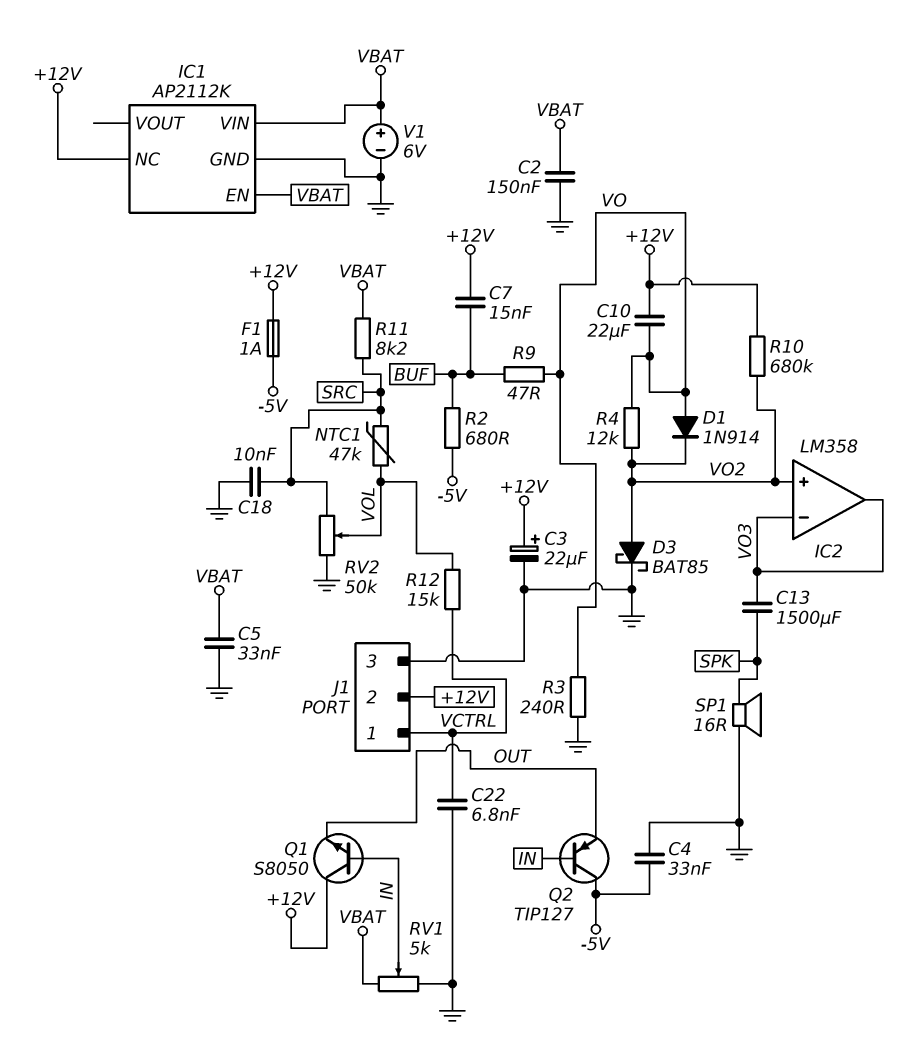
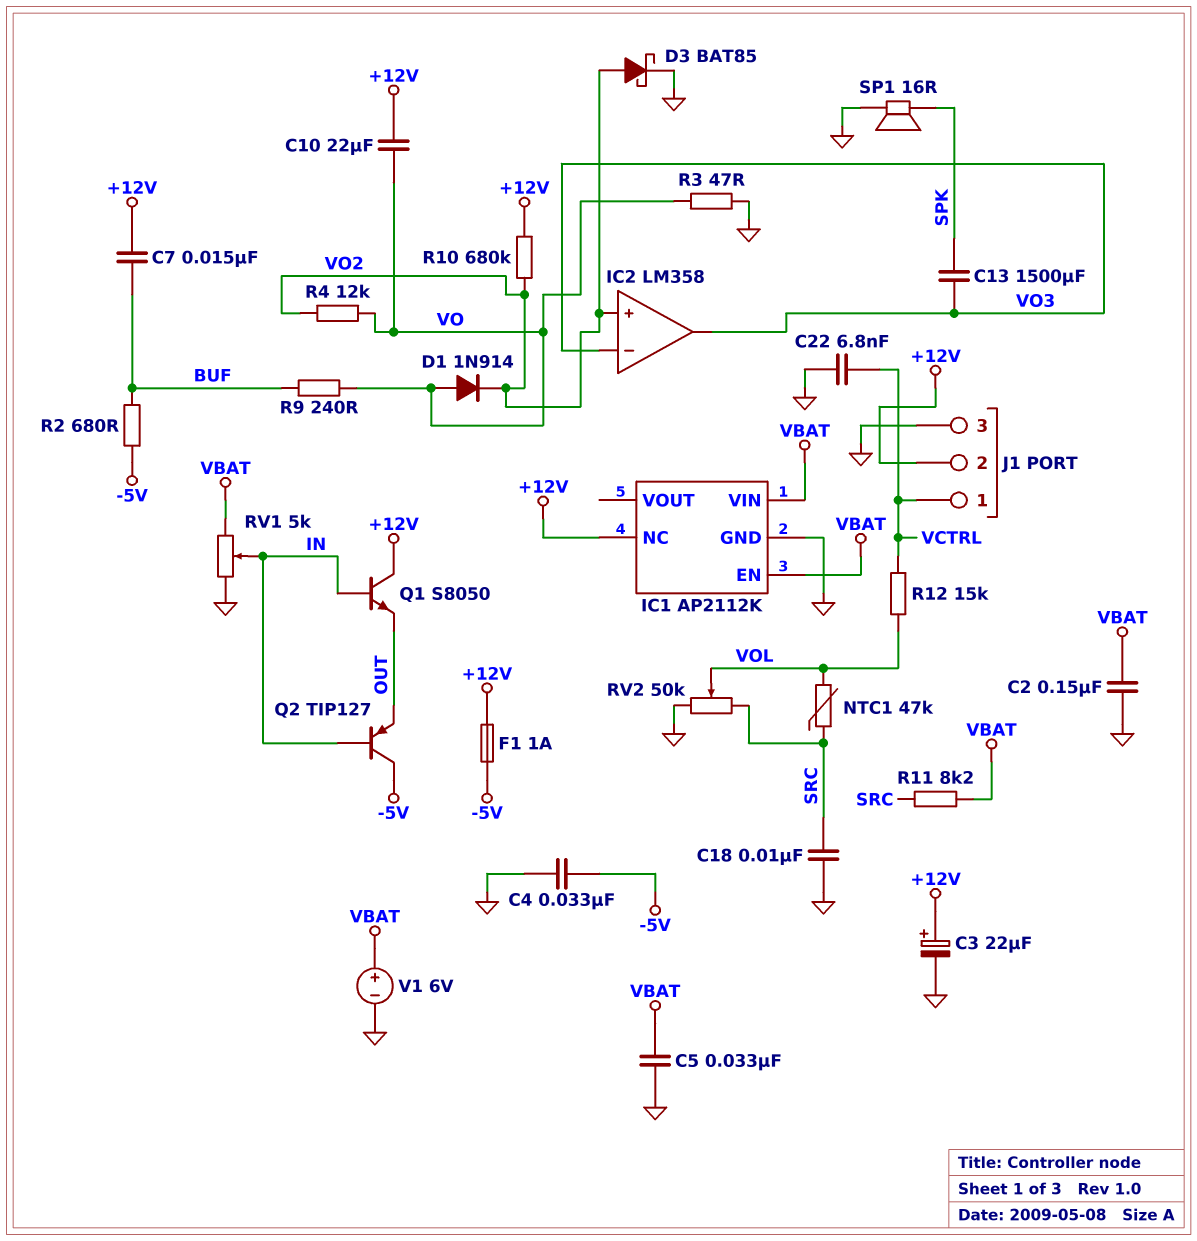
R3: 240 (GND, VO) -> 47 (GND, VO)
R9: 47 (BUF, VO) -> 240 (BUF, VO)

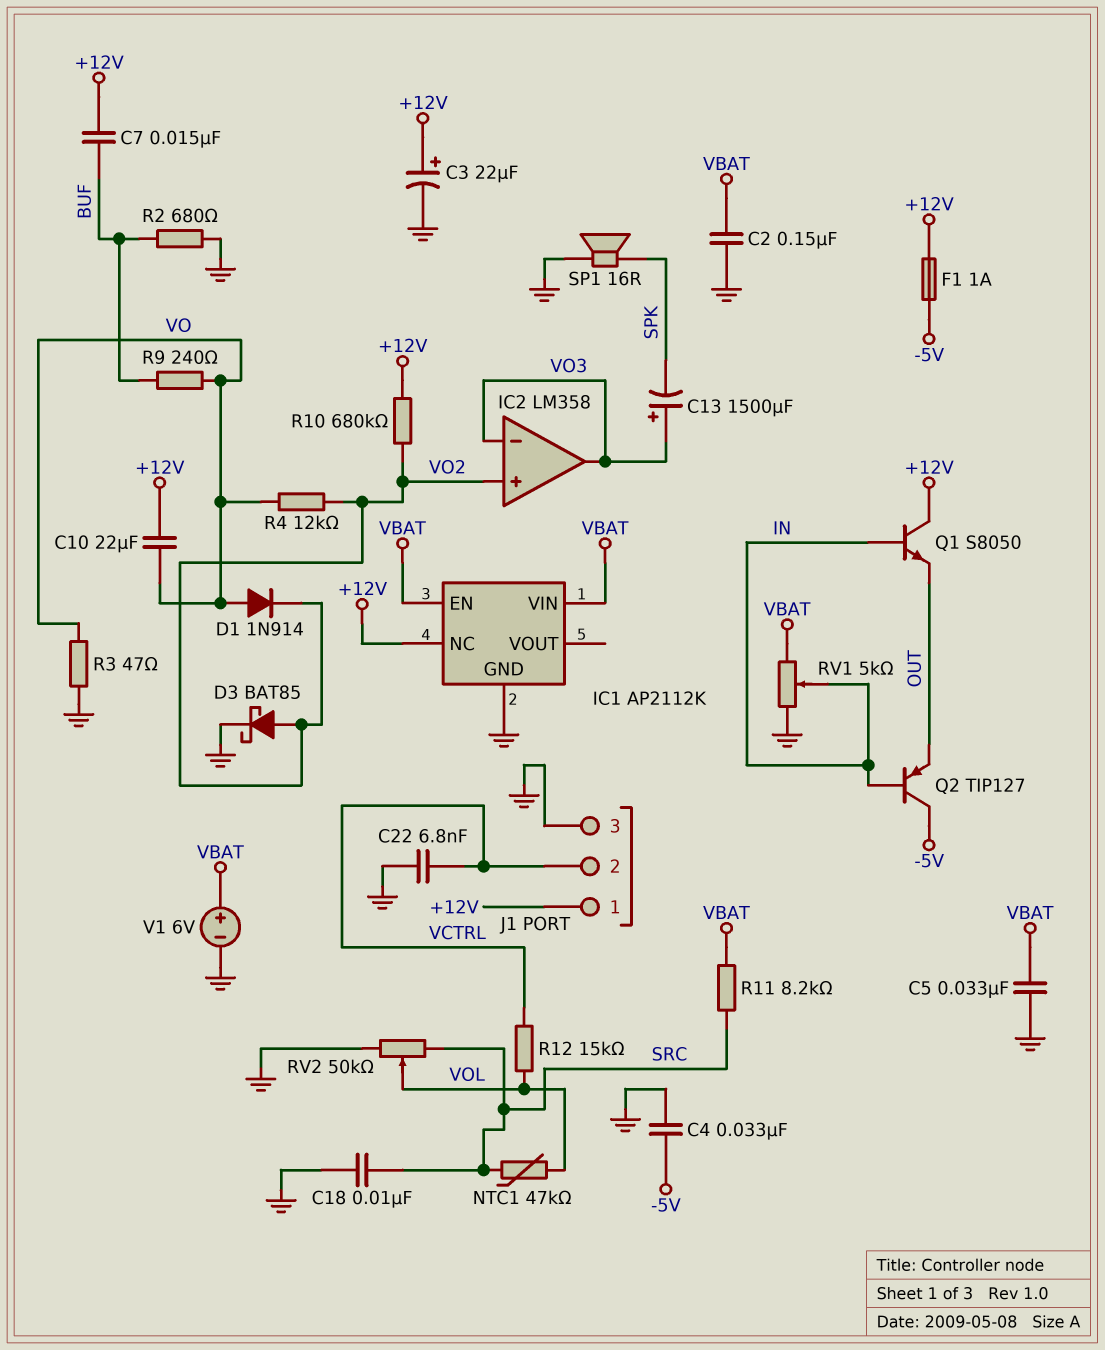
C13: 1500uF (SPK, VO3) -> 1500uF (plus VO3, minus SPK)
J1 pin 1: VCTRL -> +12V
J1 pin 2: +12V -> VCTRL
R2: 680 (-5V, BUF) -> 680 (BUF, GND)

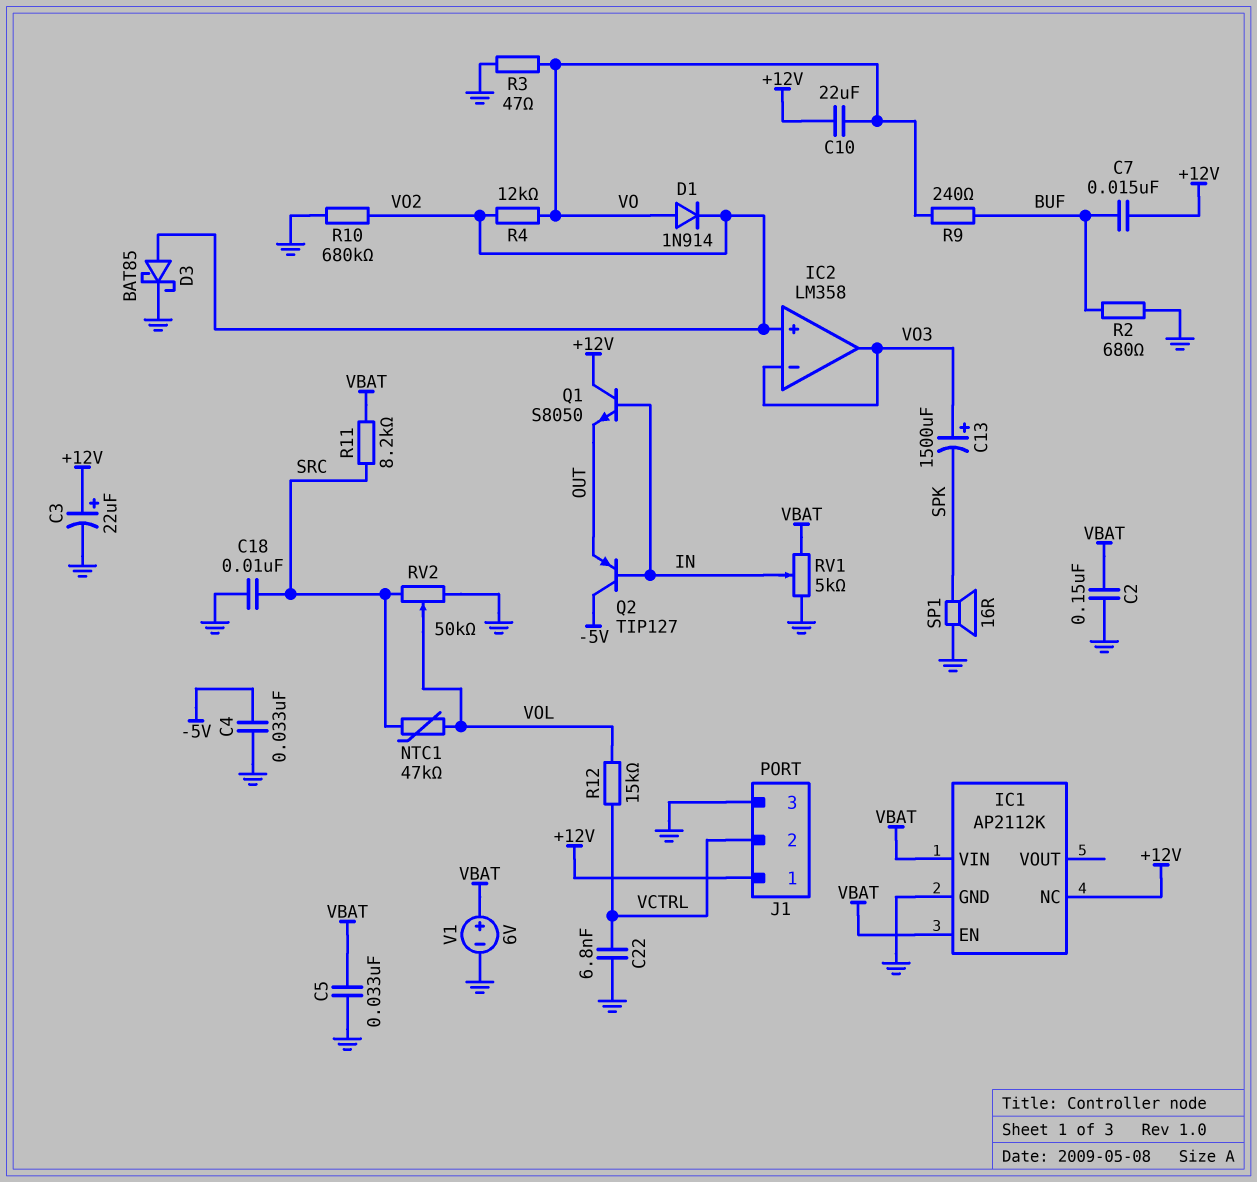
F1: 1A (+12V, -5V) -> none
R10: 680k (+12V, VO2) -> 680k (GND, VO2)

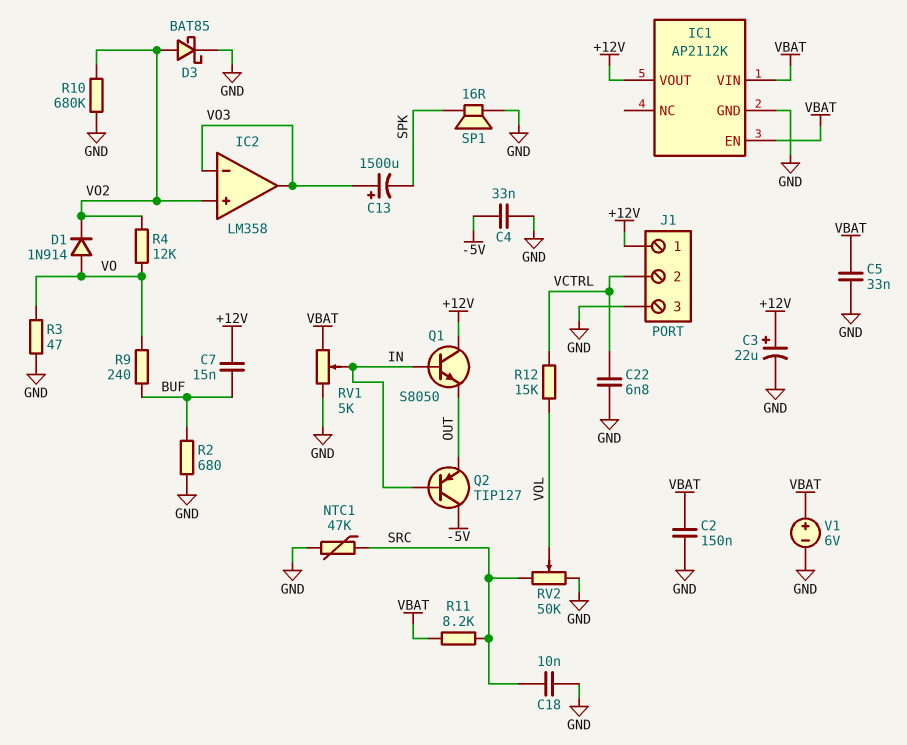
C10: 22uF (+12V, VO) -> none
IC1 pin NC: +12V -> none
IC1 pin VOUT: none -> +12V
NTC1: 47k (SRC, VOL) -> 47k (GND, SRC)

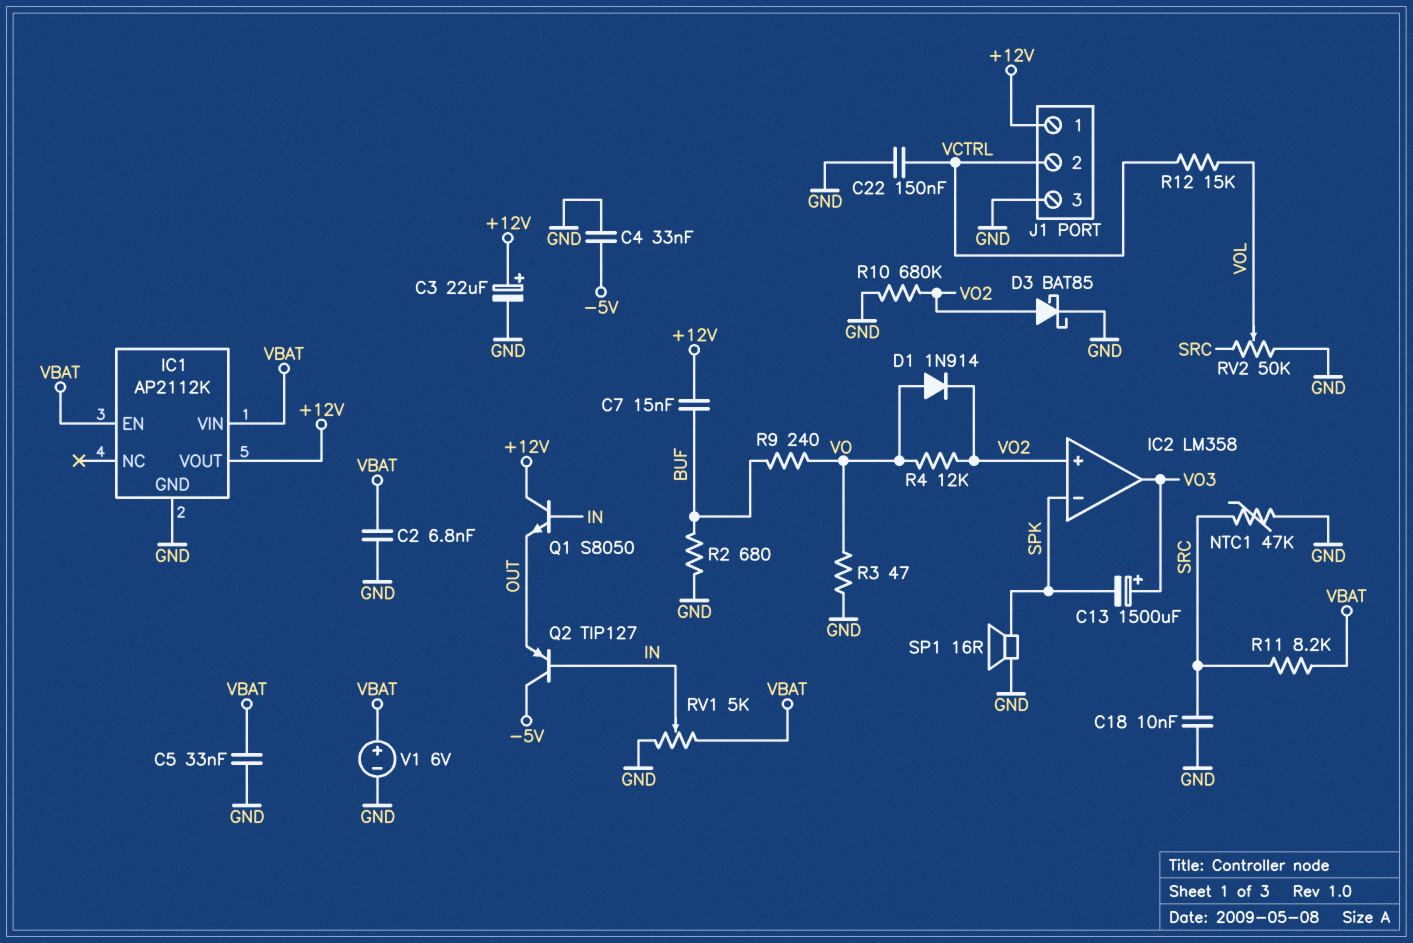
C2: 150nF (GND, VBAT) -> 6.8nF (GND, VBAT)
C22: 6.8nF (GND, VCTRL) -> 150nF (GND, VCTRL)
IC2 pin in-: VO3 -> SPK

